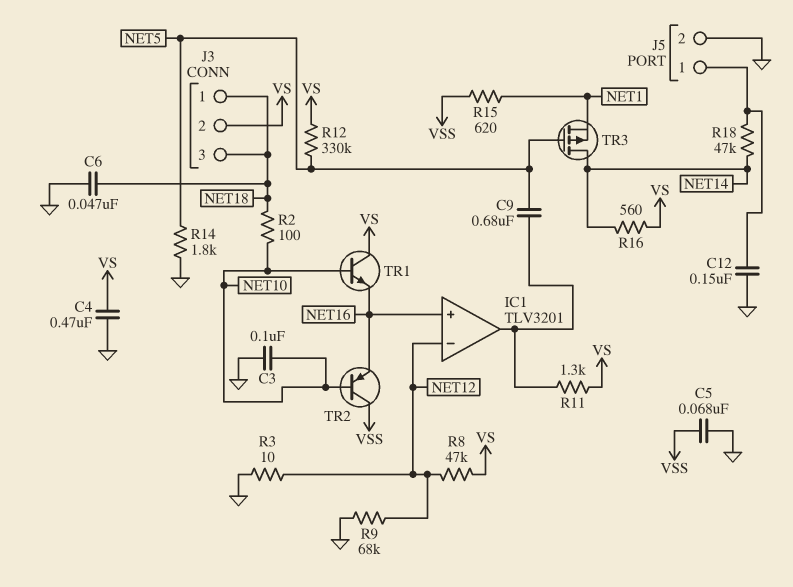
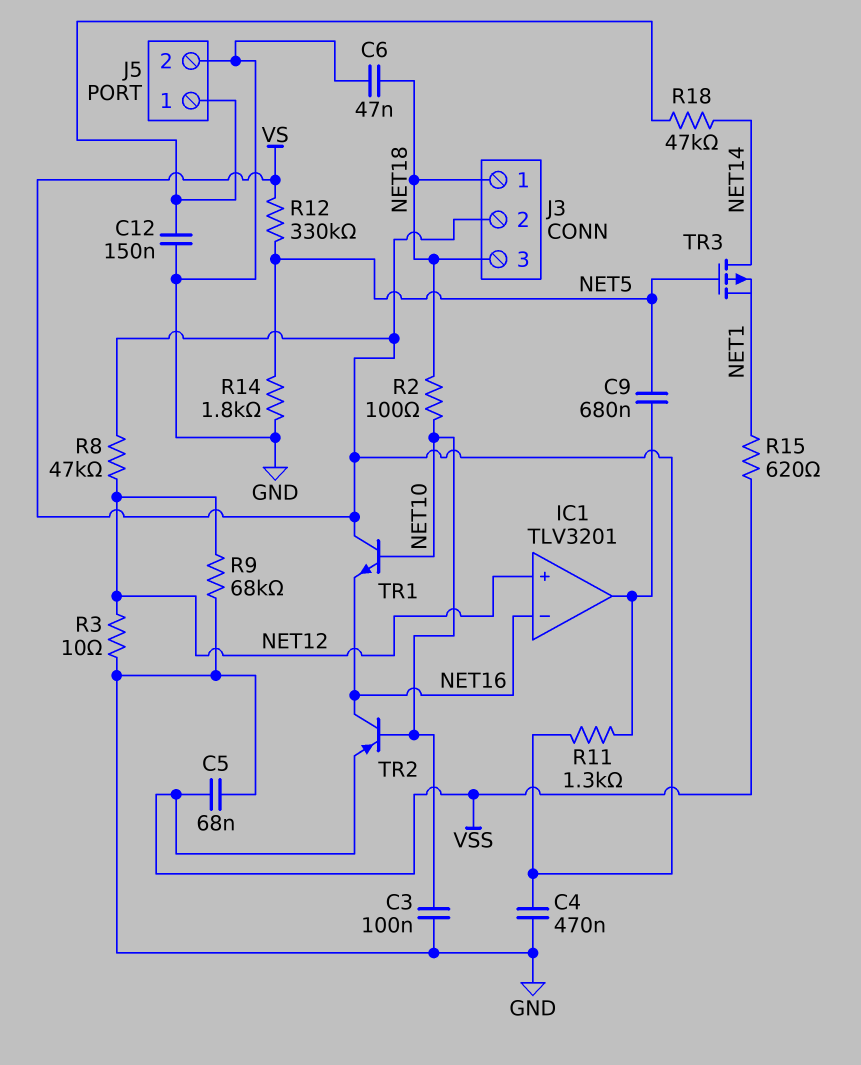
IC1 pin in+: NET16 -> NET12
IC1 pin in-: NET12 -> NET16
R16: 560 (NET14, VS) -> none
TR2: PNP (B NET10, C VSS, E NET16) -> PNP (B NET10, C NET16, E VSS)

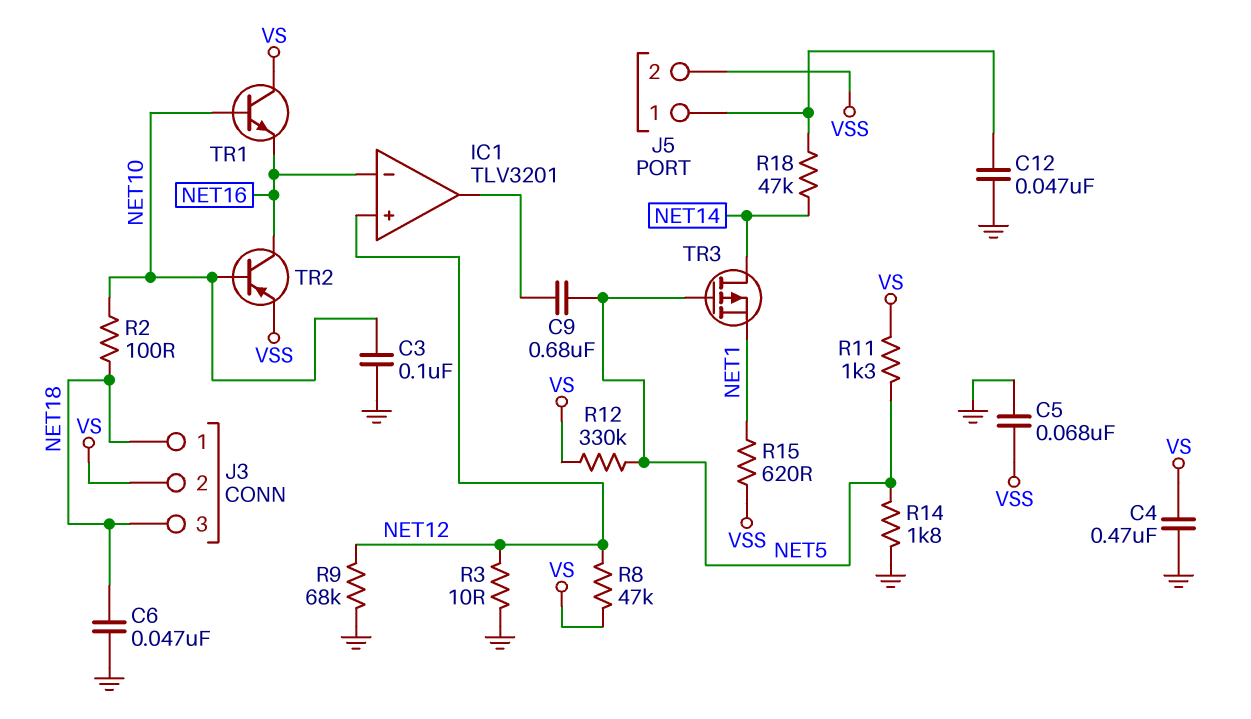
C12: 150nF (GND, J5/1) -> 47nF (GND, J5/1)
J5 pin 2: GND -> VSS
R11: 1.3k (IC1/out, VS) -> 1.3k (NET5, VS)

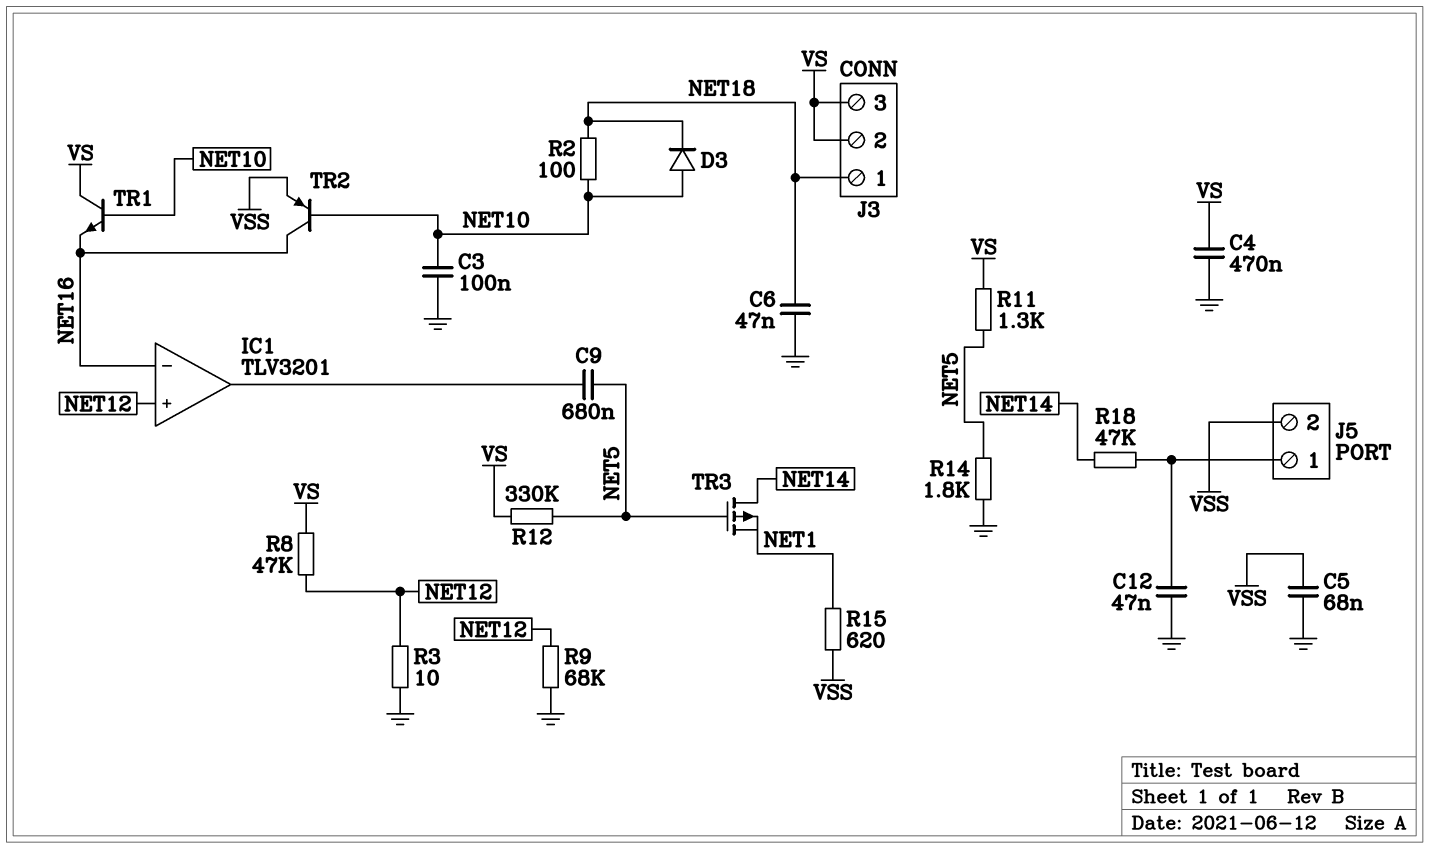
D3: none -> diode (A NET10, K NET18)
J3 pin 3: NET18 -> VS

